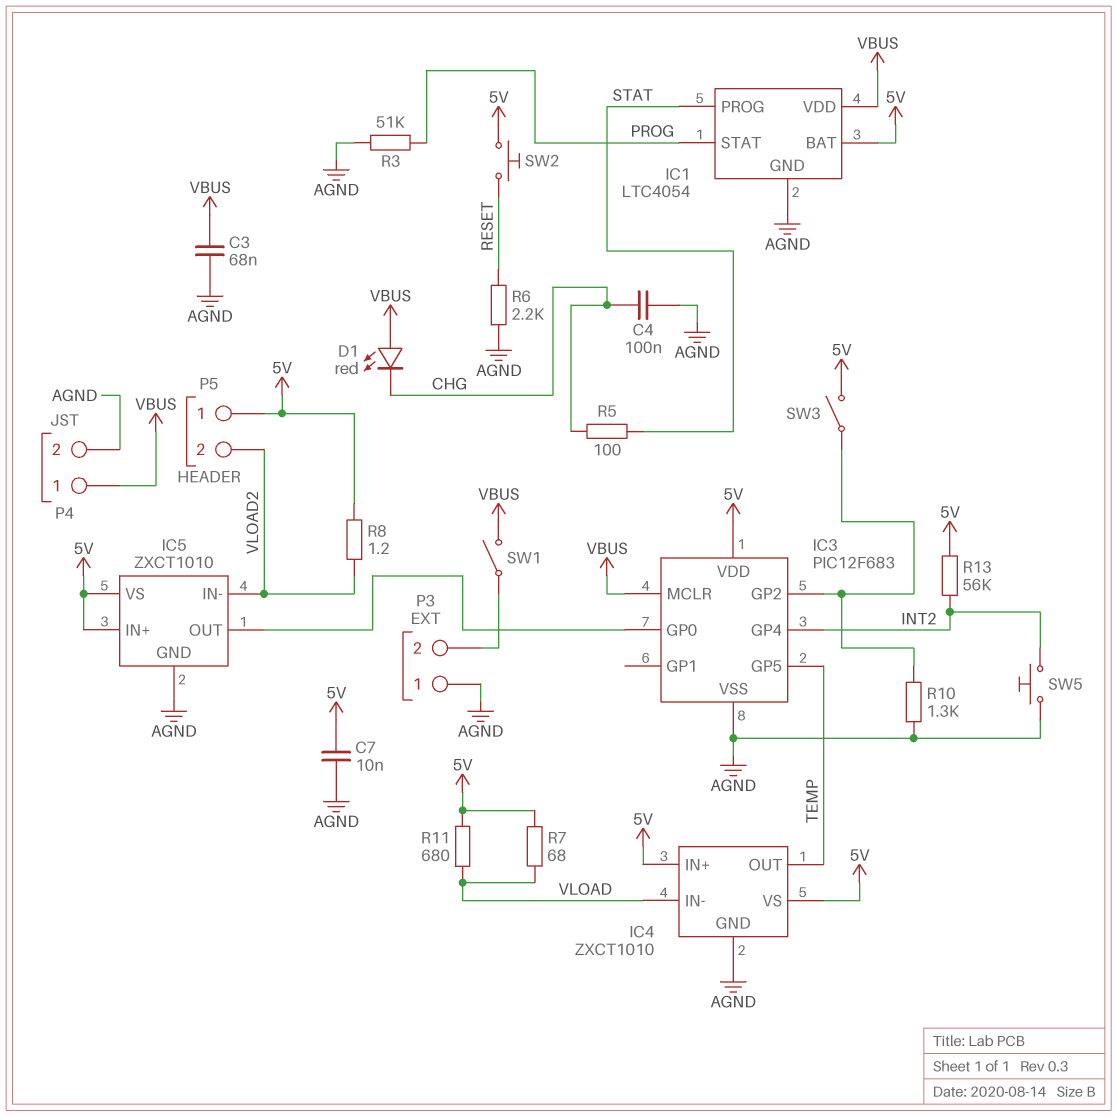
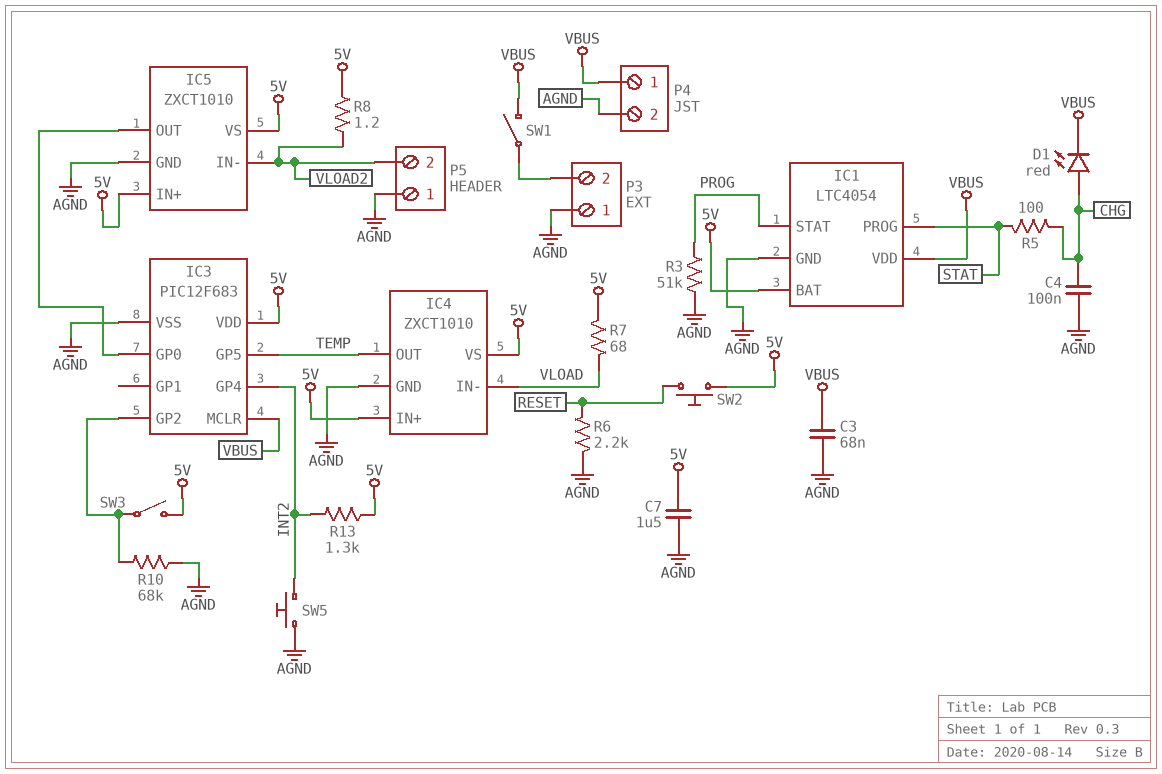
C7: 10nF (5V, AGND) -> 1.5uF (5V, AGND)
D1: LED red (A VBUS, K CHG) -> LED red (A CHG, K VBUS)
P5 pin 1: 5V -> AGND
R10: 1.3k (AGND, IC3/GP2) -> 68k (AGND, IC3/GP2)
R11: 680 (5V, VLOAD) -> none
R13: 56k (5V, INT2) -> 1.3k (5V, INT2)

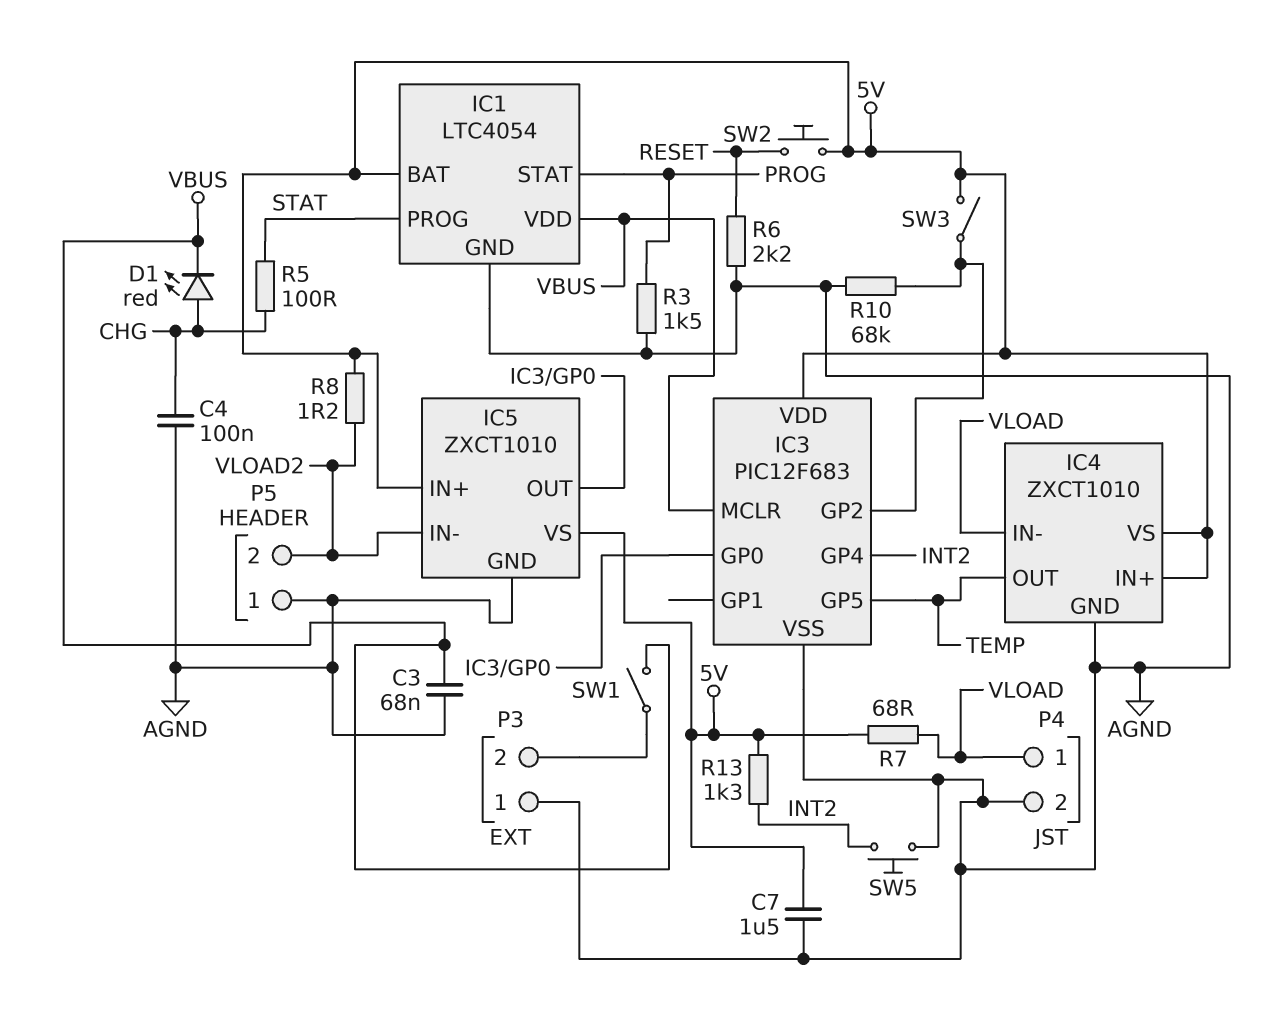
P4 pin 1: VBUS -> VLOAD
R3: 51k (AGND, PROG) -> 1.5k (AGND, PROG)

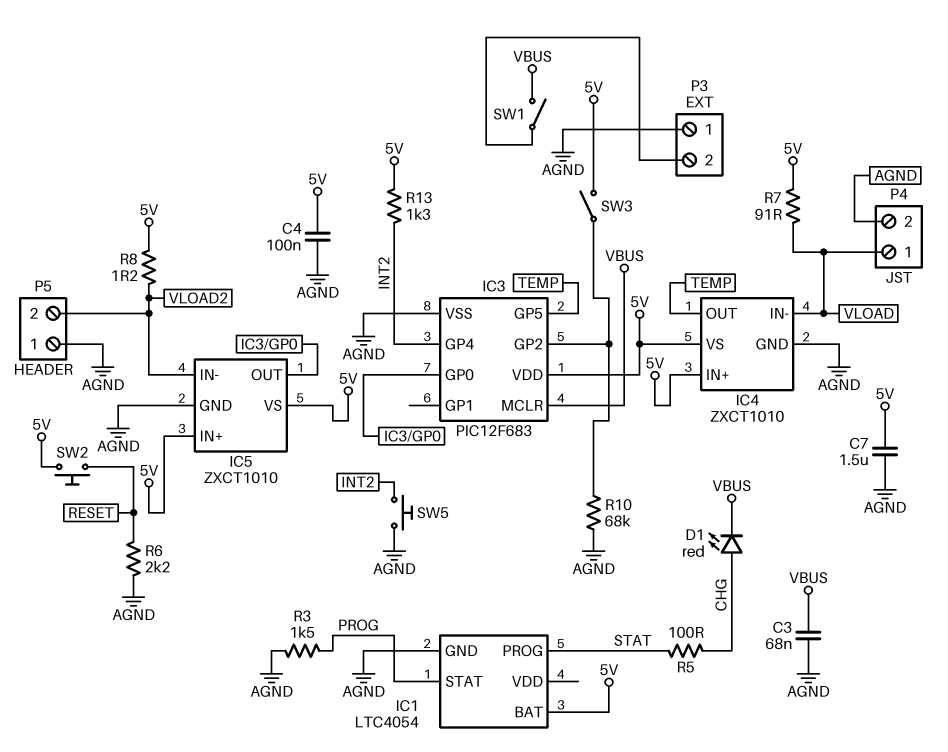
C4: 100nF (AGND, CHG) -> 100nF (5V, AGND)
IC1 pin VDD: VBUS -> none
R7: 68 (5V, VLOAD) -> 91 (5V, VLOAD)

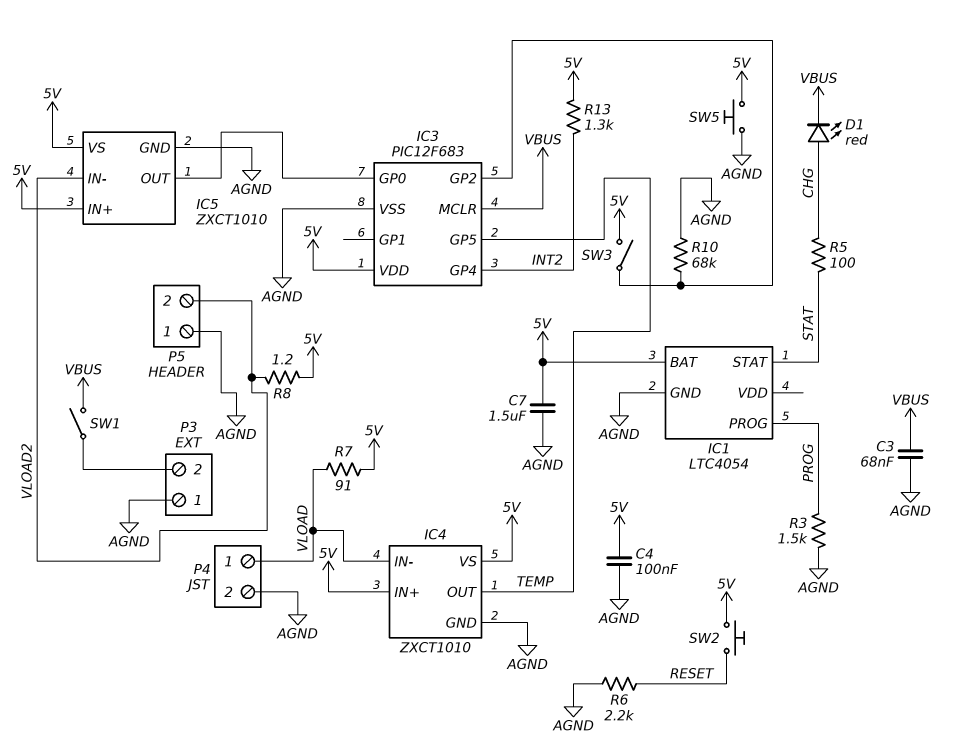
IC1 pin PROG: STAT -> PROG
IC1 pin STAT: PROG -> STAT
SW5: button (AGND, INT2) -> button (5V, AGND)

